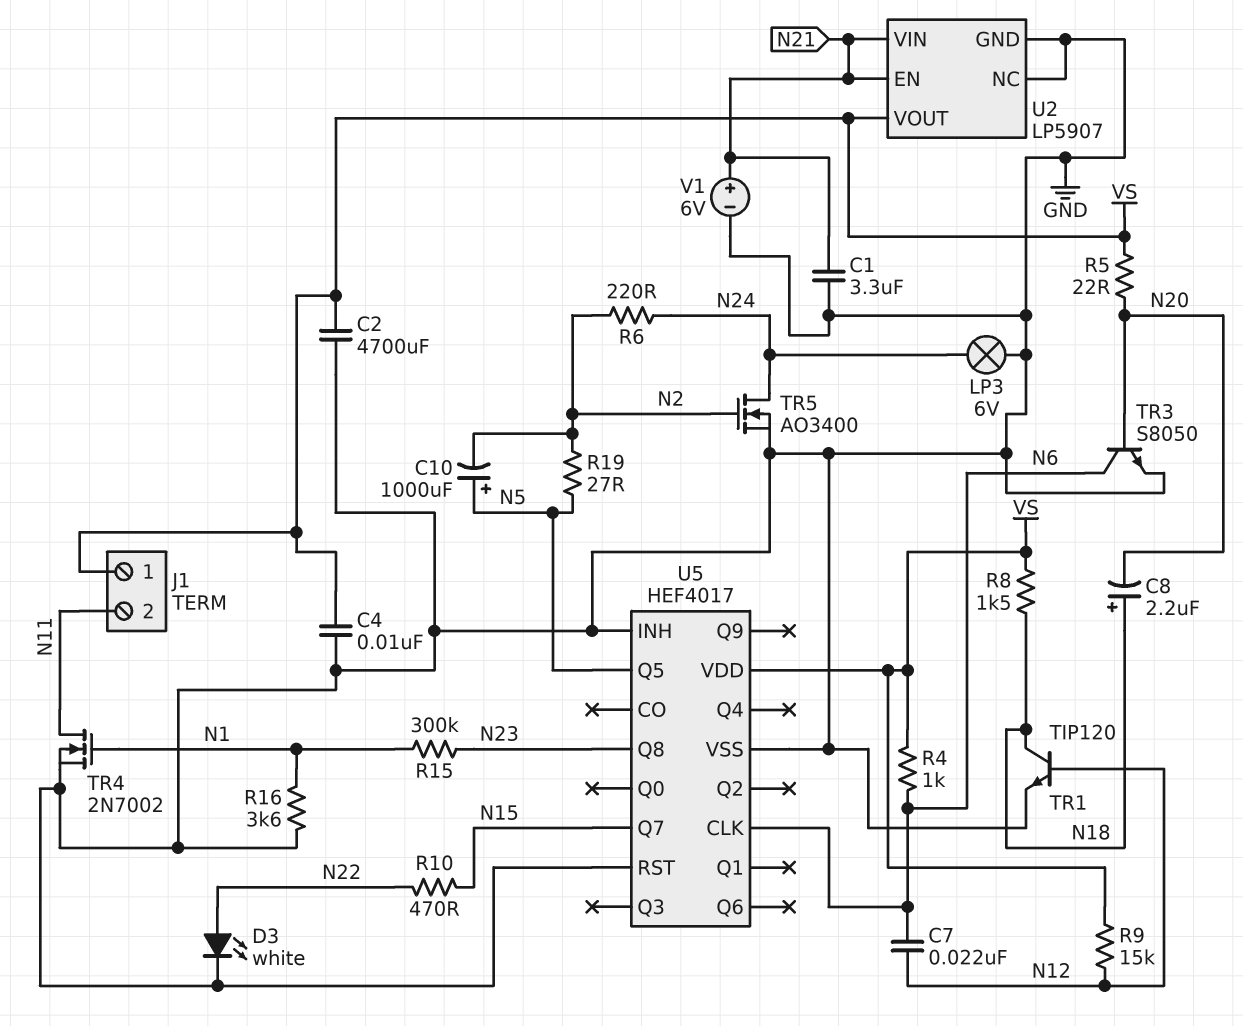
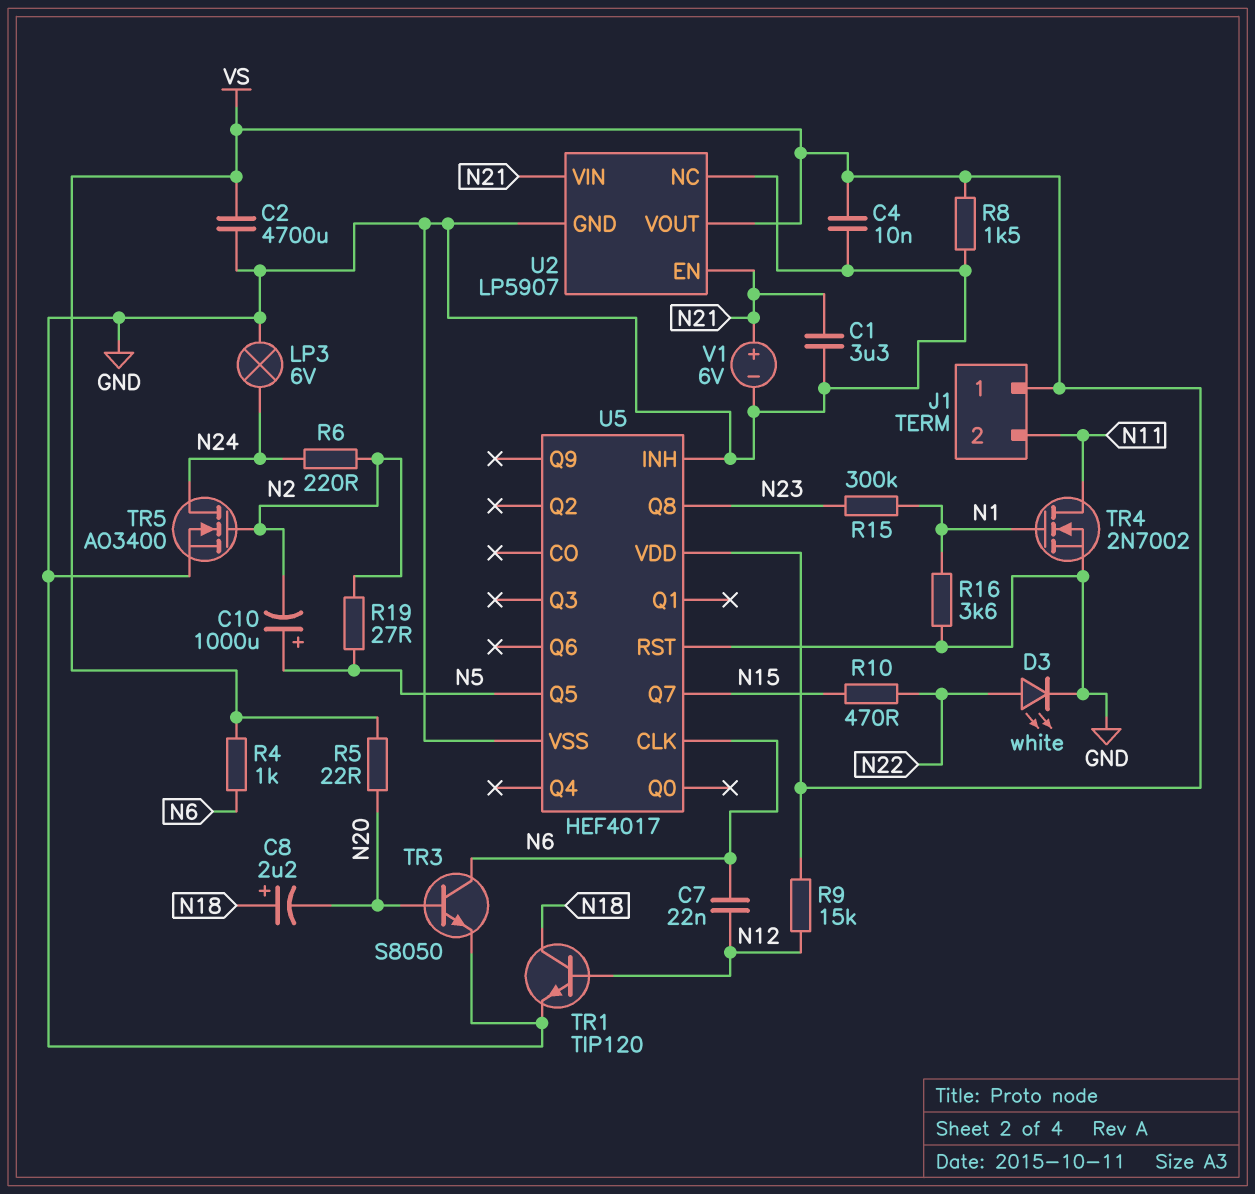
R8: 1.5k (N18, VS) -> 1.5k (GND, VS)

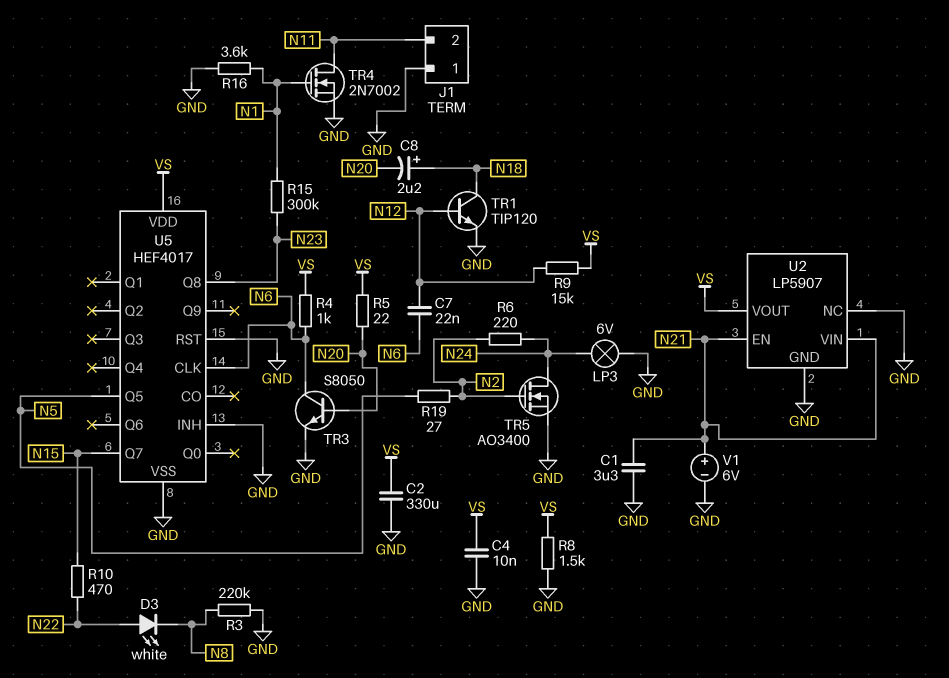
C2: 4700uF (GND, VS) -> 330uF (GND, VS)
C10: 1000uF (plus N5, minus N2) -> none
D3: LED white (A N22, K GND) -> LED white (A N22, K N8)
J1 pin 1: VS -> GND
R3: none -> 220k (GND, N8)

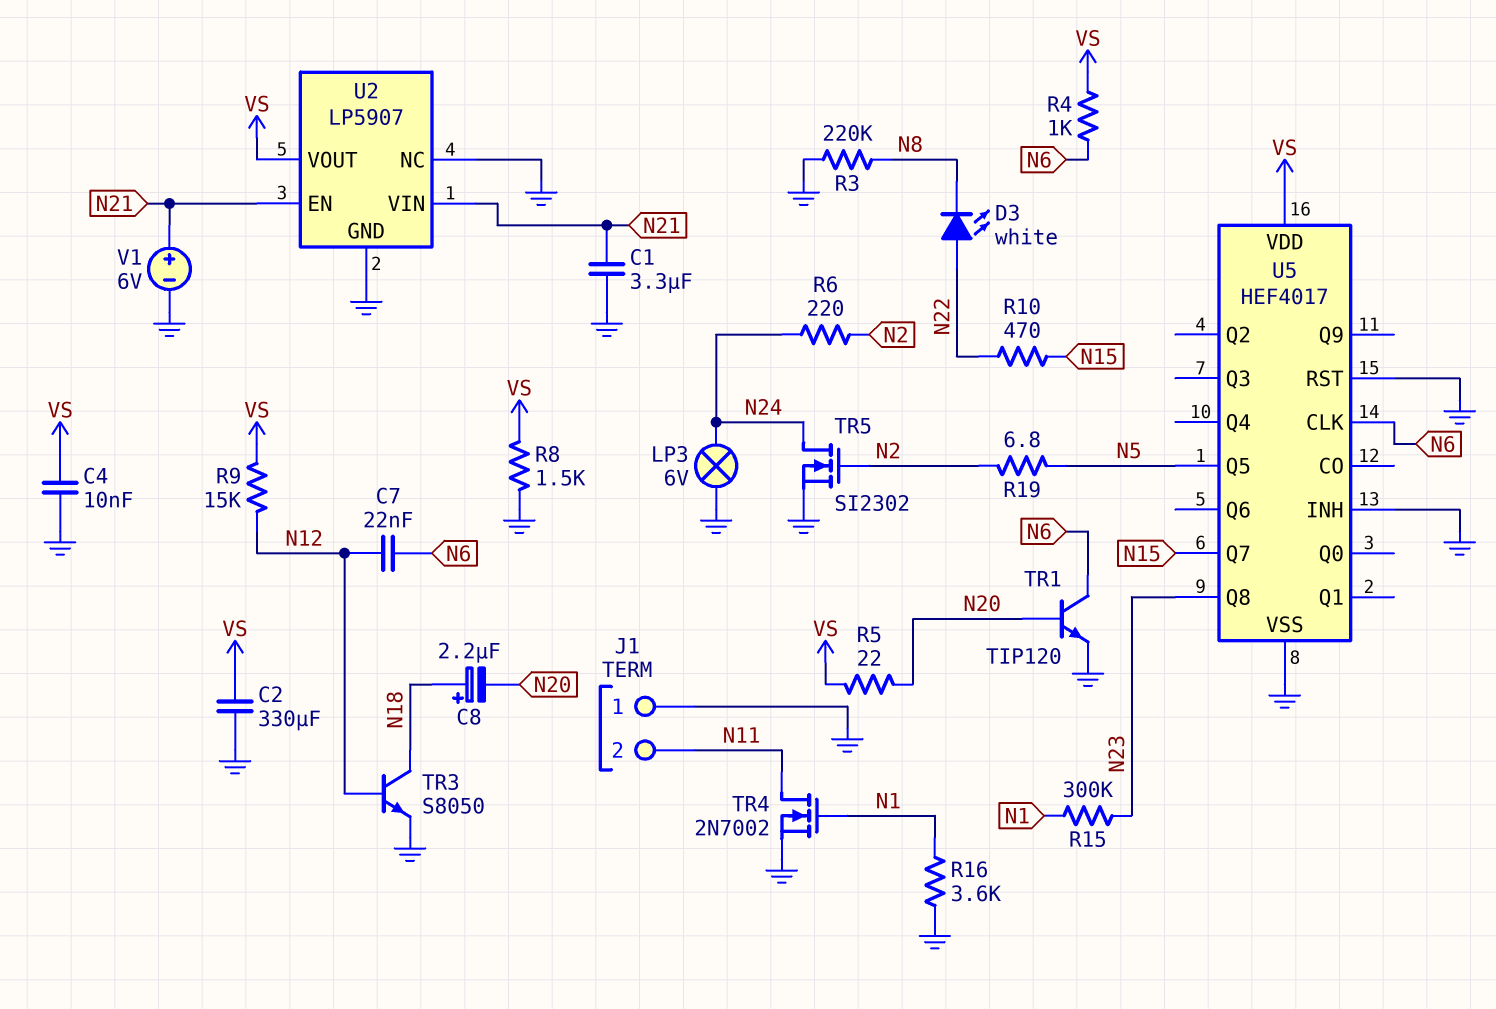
R19: 27 (N2, N5) -> 6.8 (N2, N5)
TR1: NPN TIP120 (B N12, C N18, E GND) -> NPN TIP120 (B N20, C N6, E GND)
TR3: NPN S8050 (B N20, C N6, E GND) -> NPN S8050 (B N12, C N18, E GND)
TR5: NMOS AO3400 (G N2, D N24, S GND) -> NMOS SI2302 (G N2, D N24, S GND)

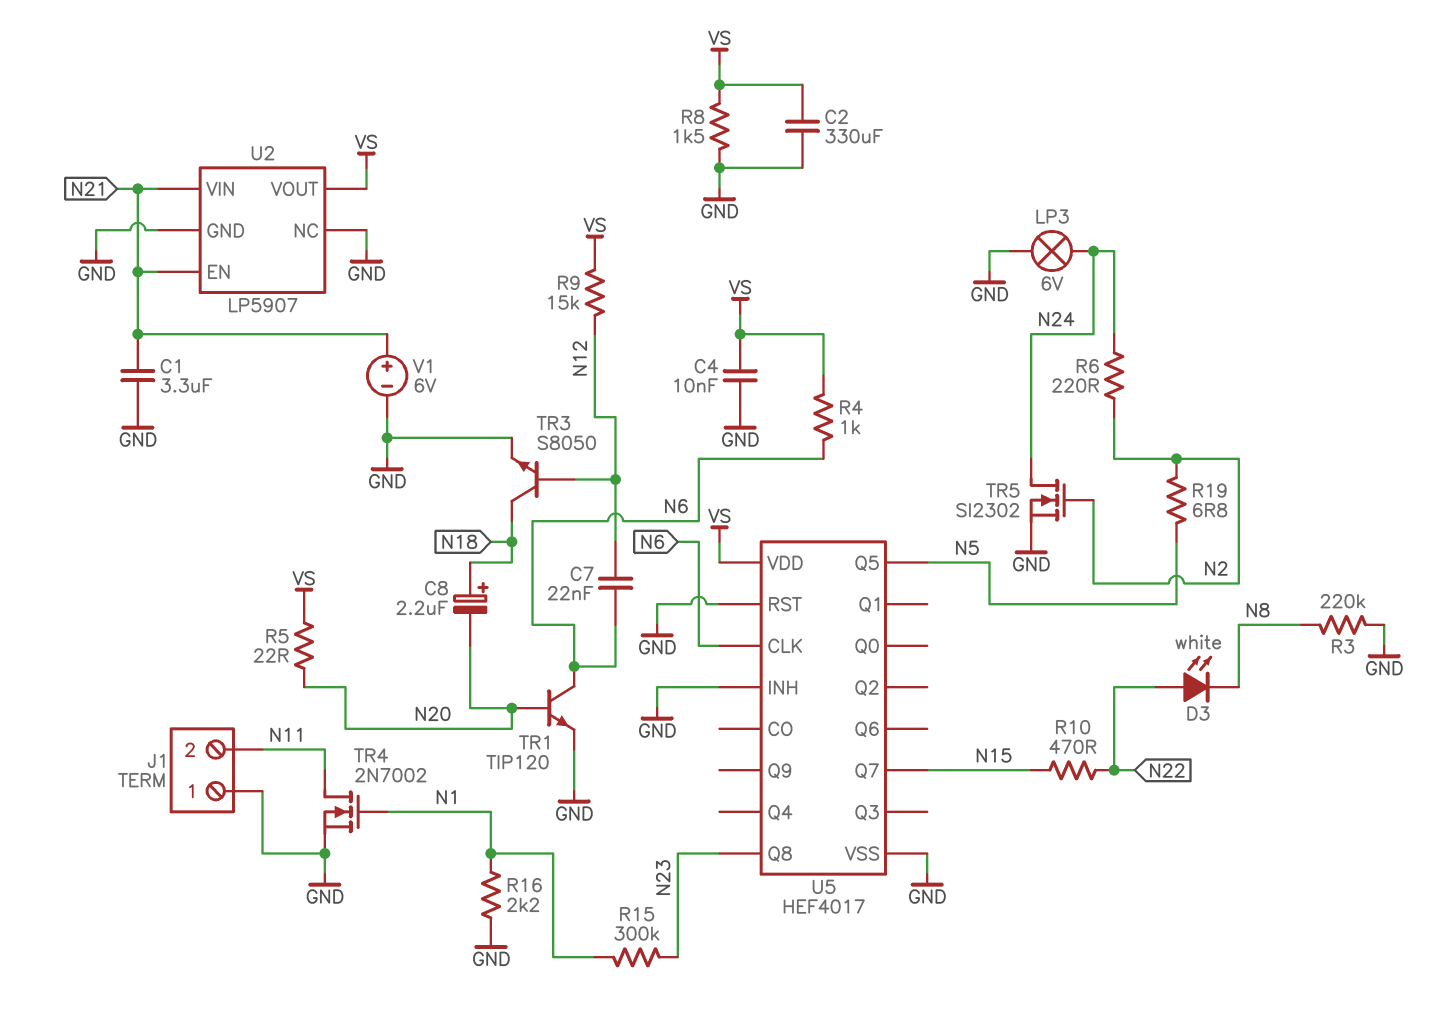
R16: 3.6k (GND, N1) -> 2.2k (GND, N1)

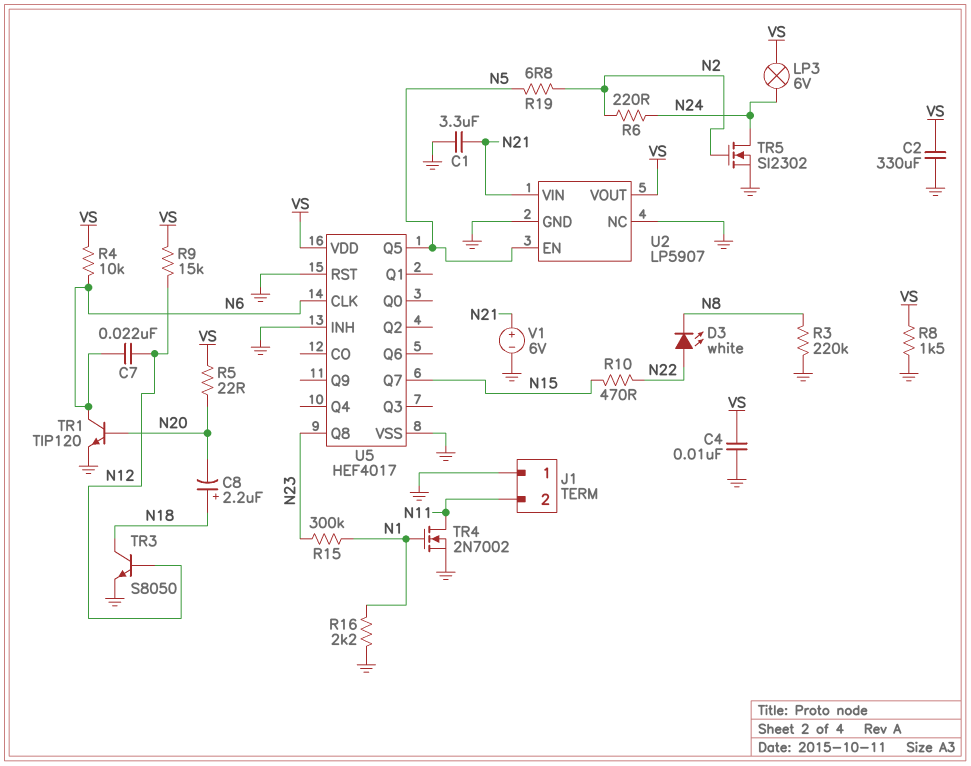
LP3: lamp 6V (GND, N24) -> lamp 6V (N24, VS)
R4: 1k (N6, VS) -> 10k (N6, VS)
U2 pin EN: N21 -> N5

